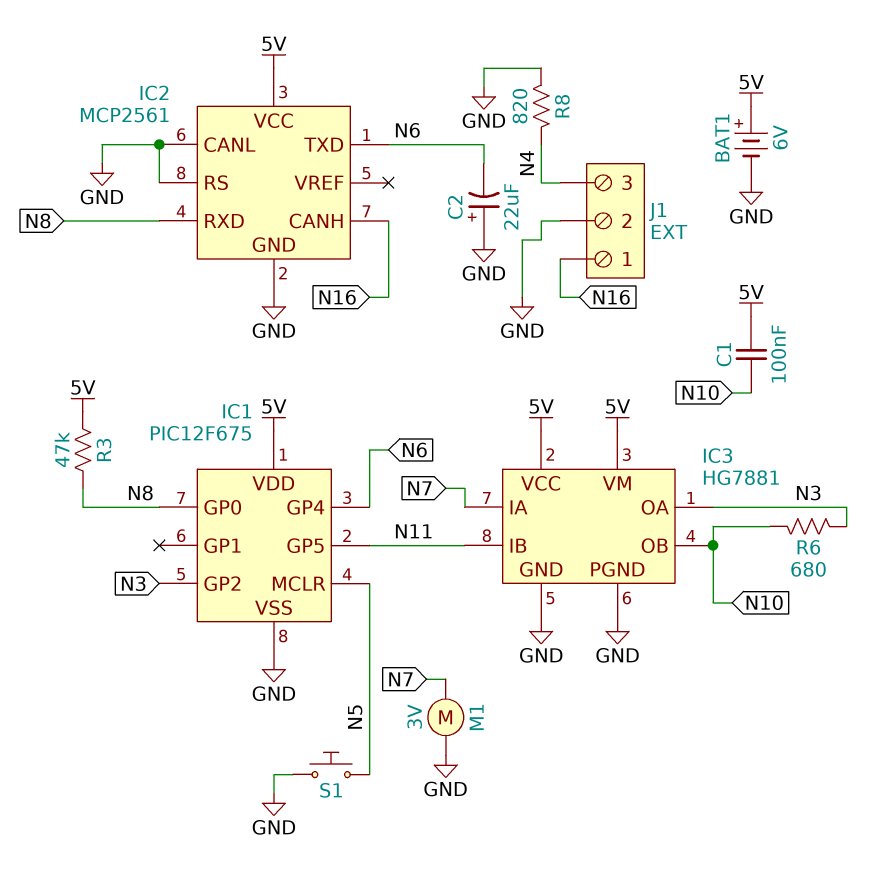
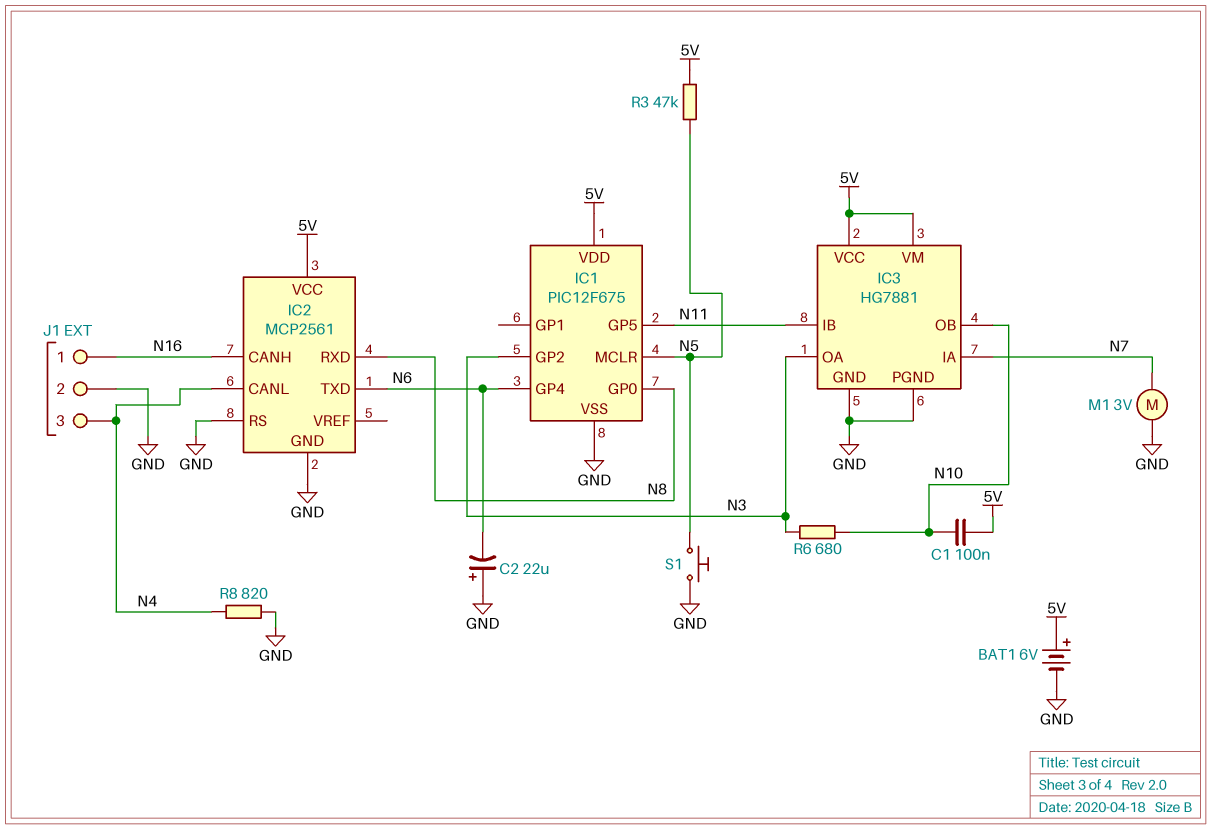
IC2 pin CANL: GND -> N4
R3: 47k (5V, N8) -> 47k (5V, N5)

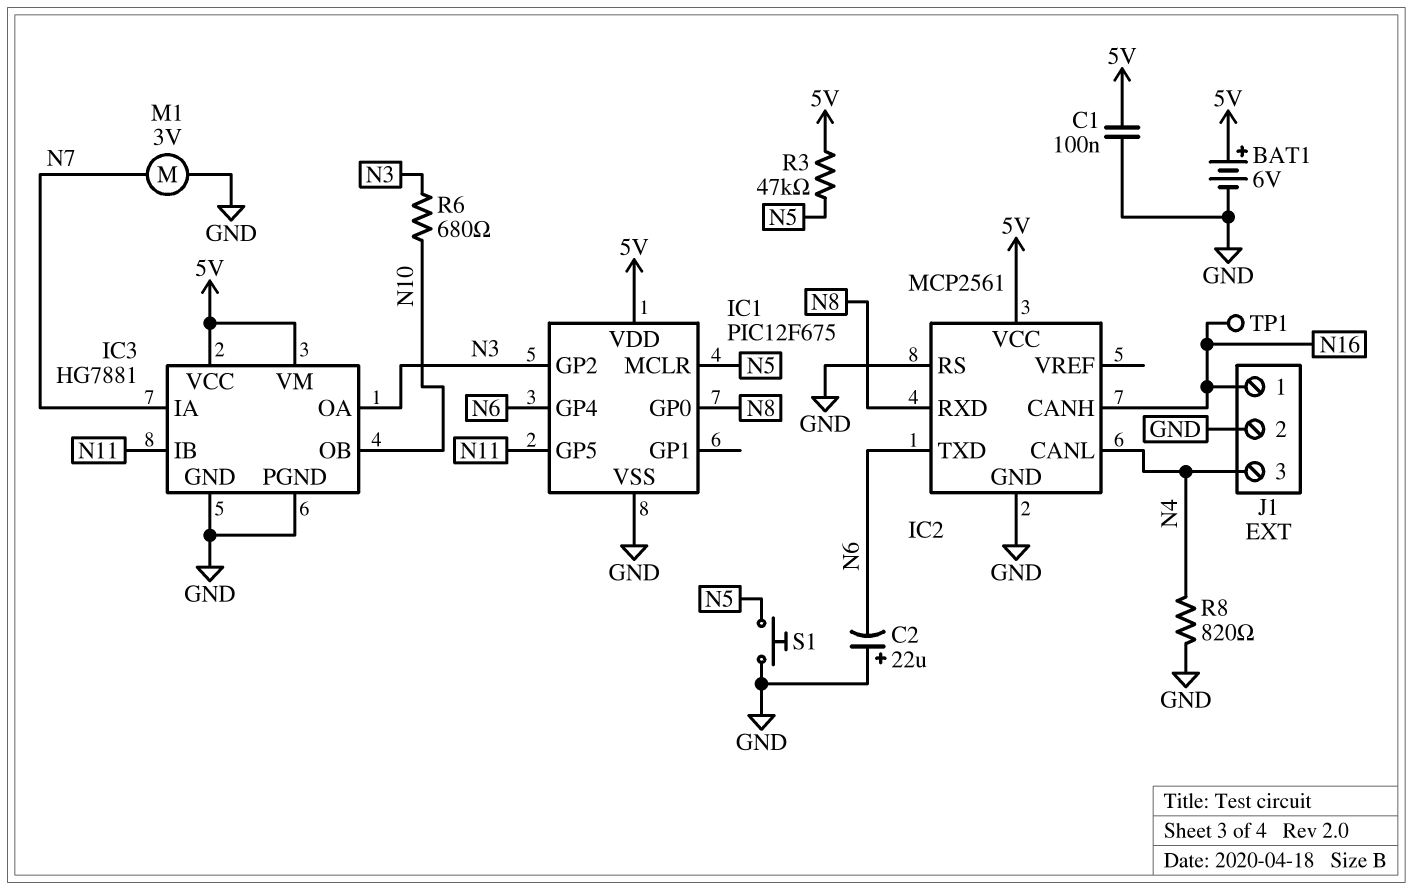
C1: 100nF (5V, N10) -> 100nF (5V, GND)
TP1: none -> test point (N16)

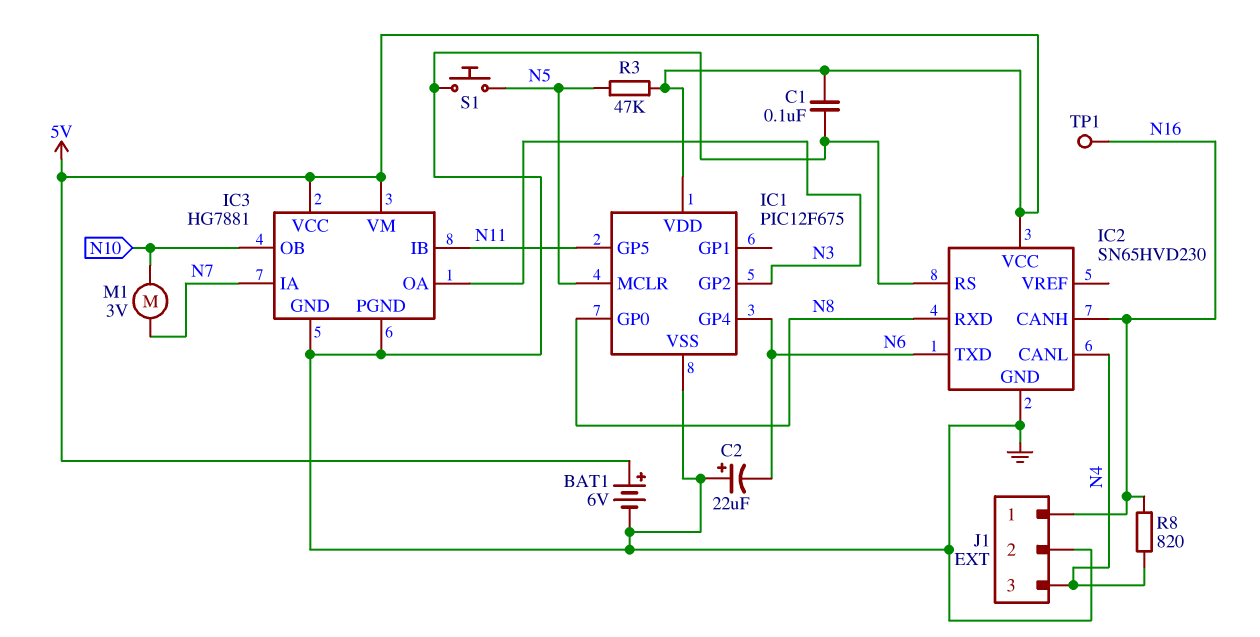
IC2: MCP2561 -> SN65HVD230
M1: motor 3V (GND, N7) -> motor 3V (N7, N10)
R6: 680 (N3, N10) -> none
R8: 820 (GND, N4) -> 820 (N4, N16)

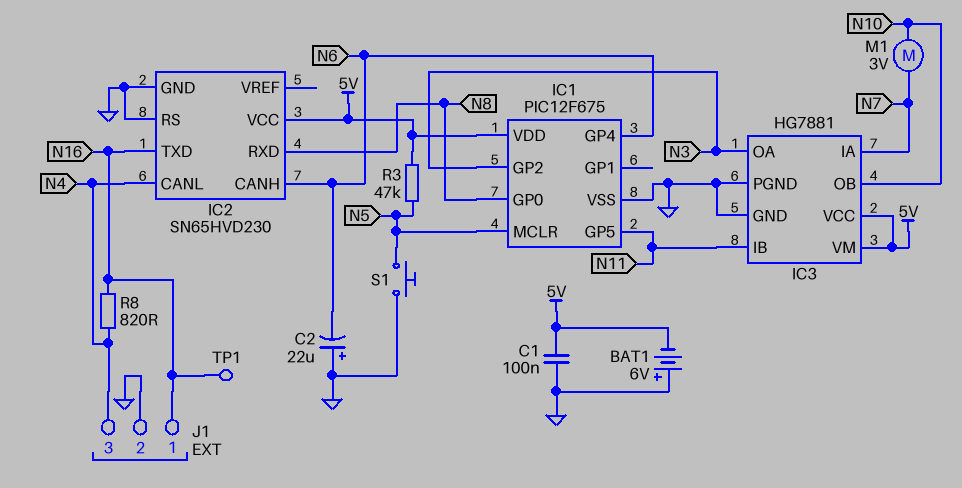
BAT1: 6V (plus 5V, minus GND) -> 6V (plus GND, minus 5V)
IC2 pin CANH: N16 -> N6
IC2 pin TXD: N6 -> N16

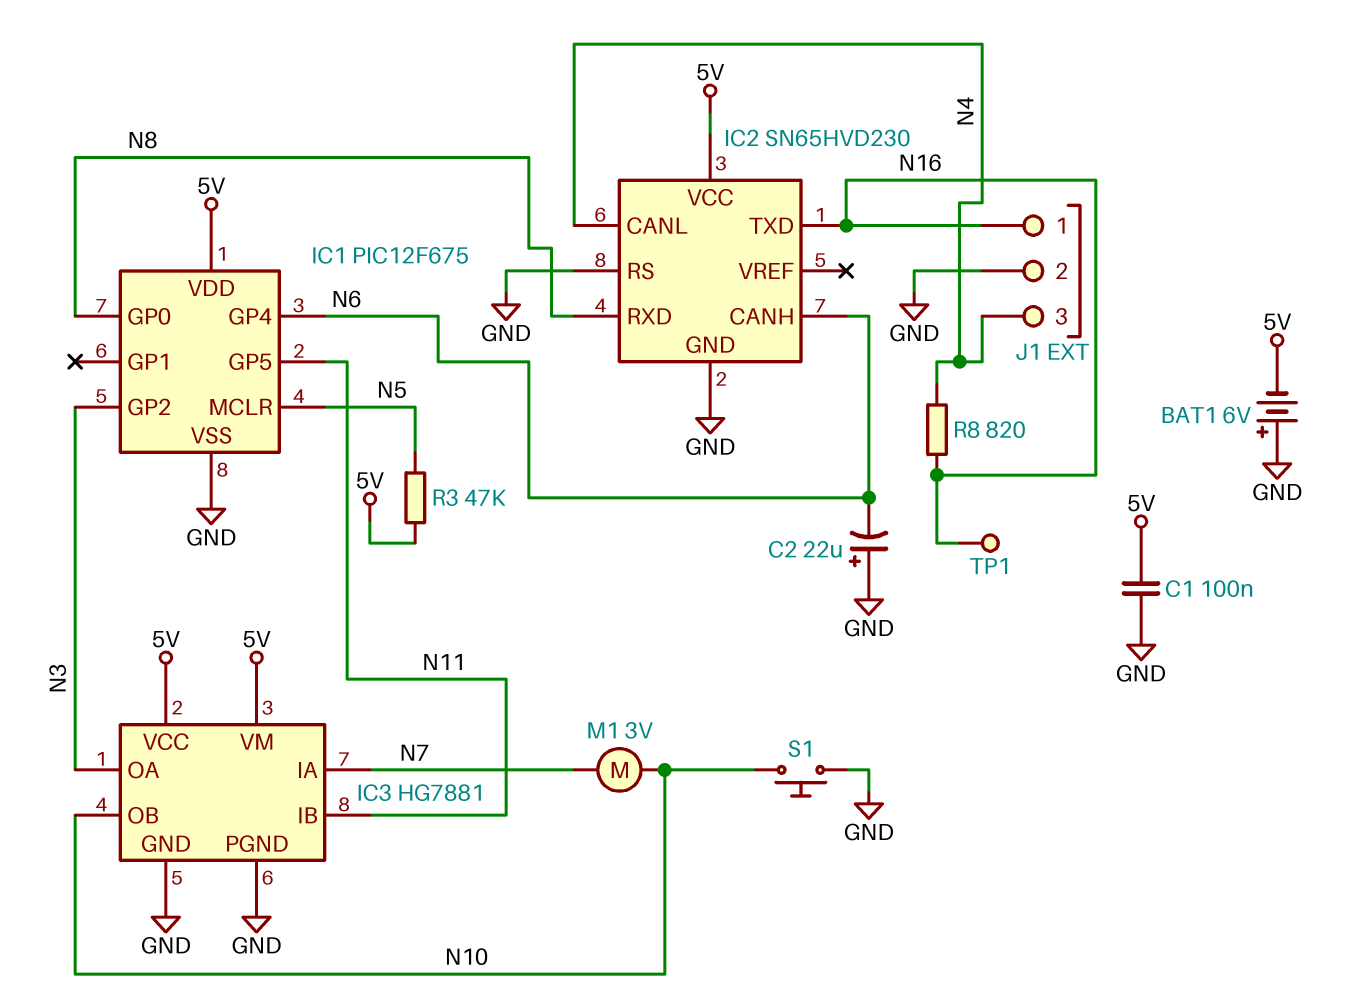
S1: button (GND, N5) -> button (GND, N10)

